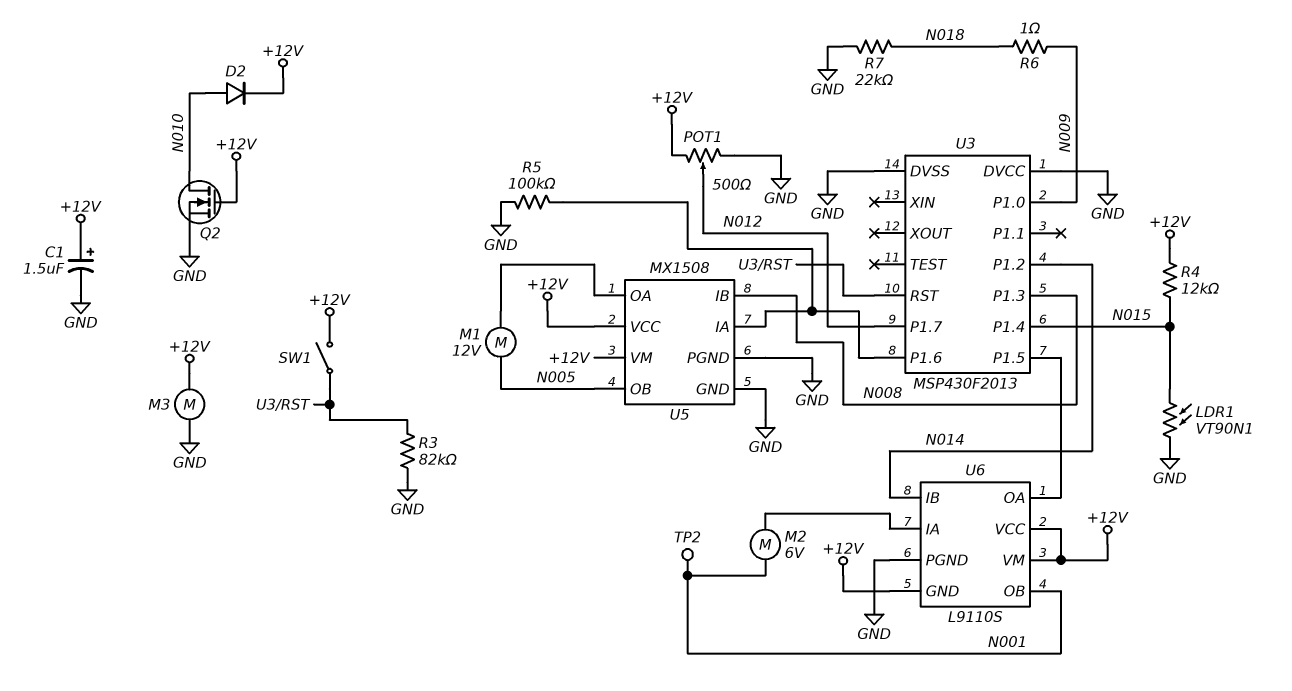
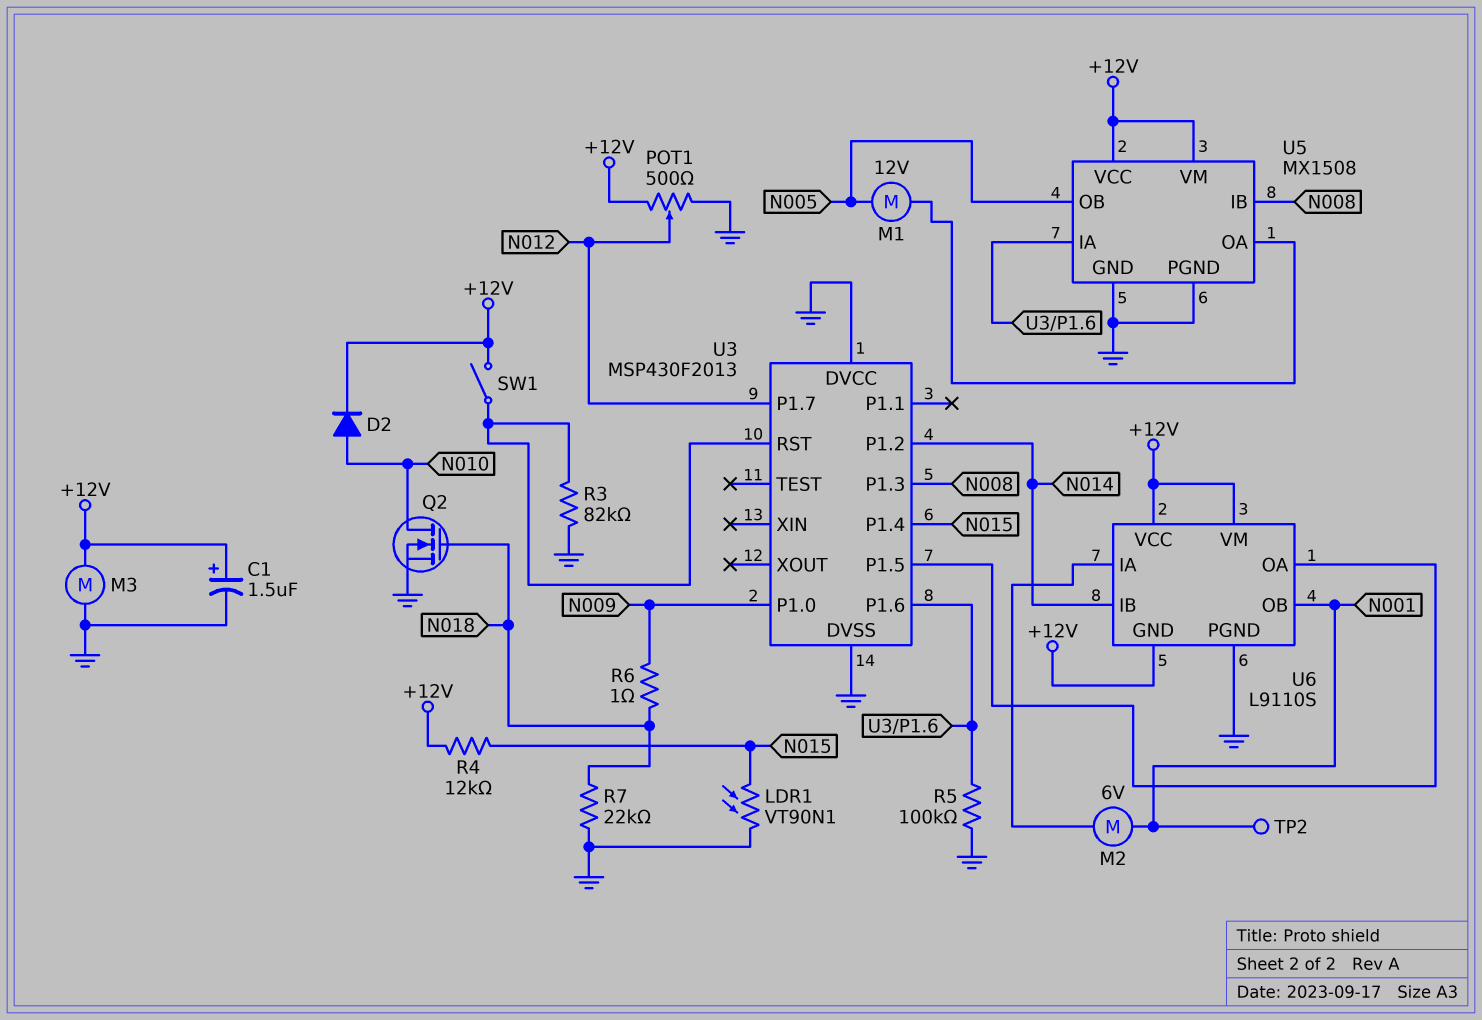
Q2: NMOS (G +12V, D N010, S GND) -> NMOS (G N018, D N010, S GND)

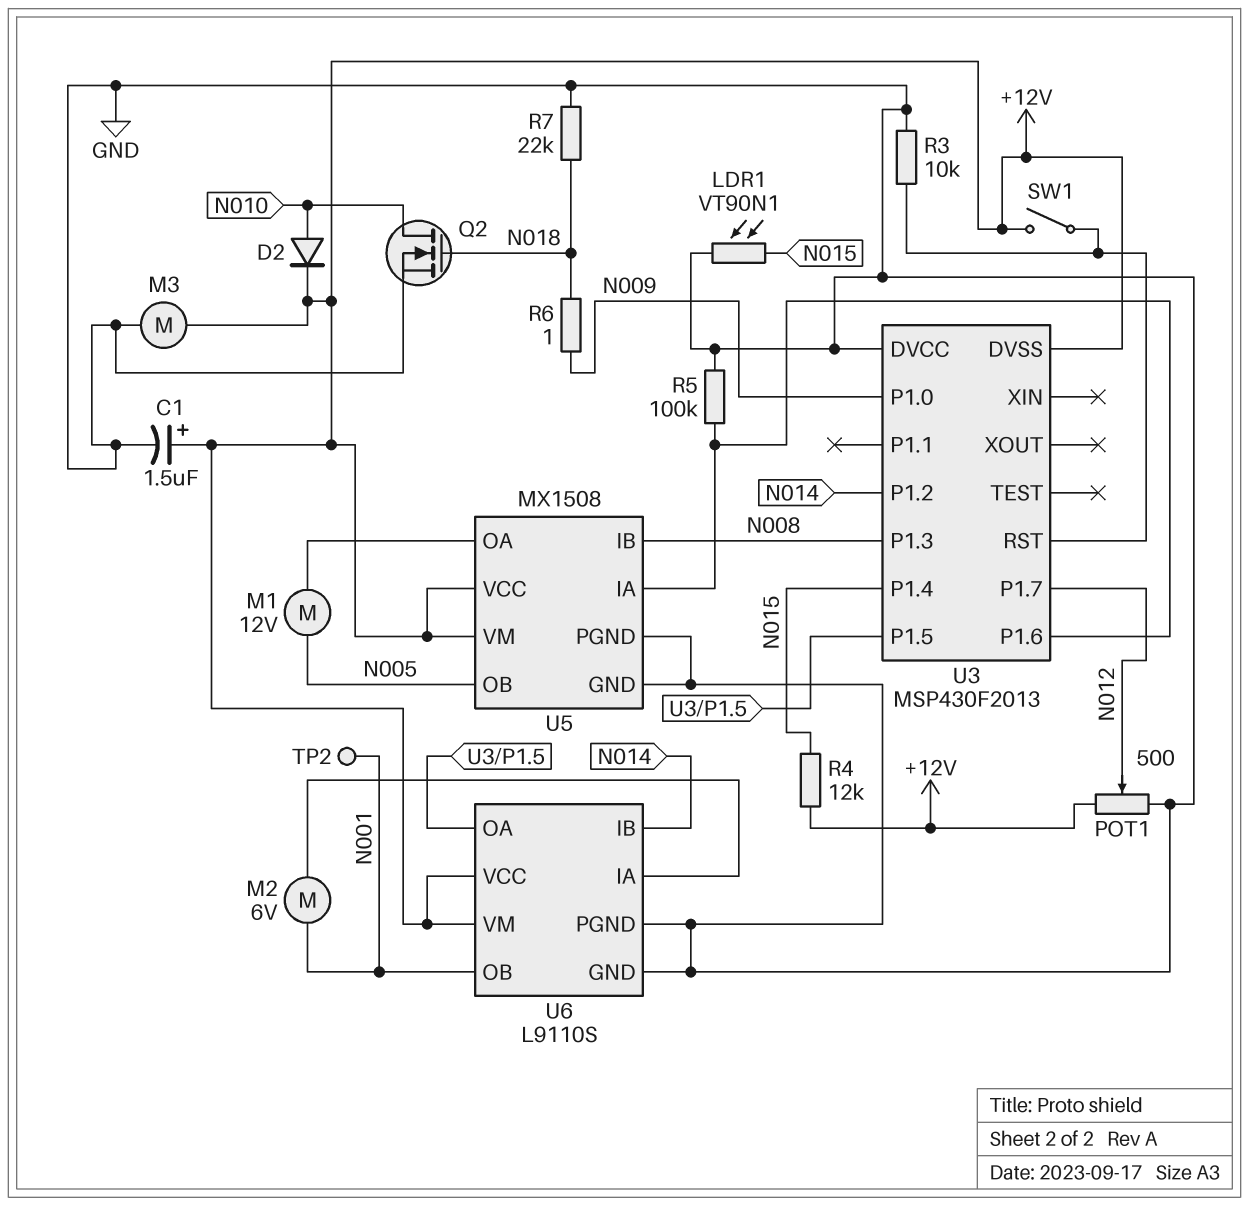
R3: 82k (GND, U3/RST) -> 10k (GND, U3/RST)
U3 pin DVSS: GND -> +12V
U6 pin GND: +12V -> GND

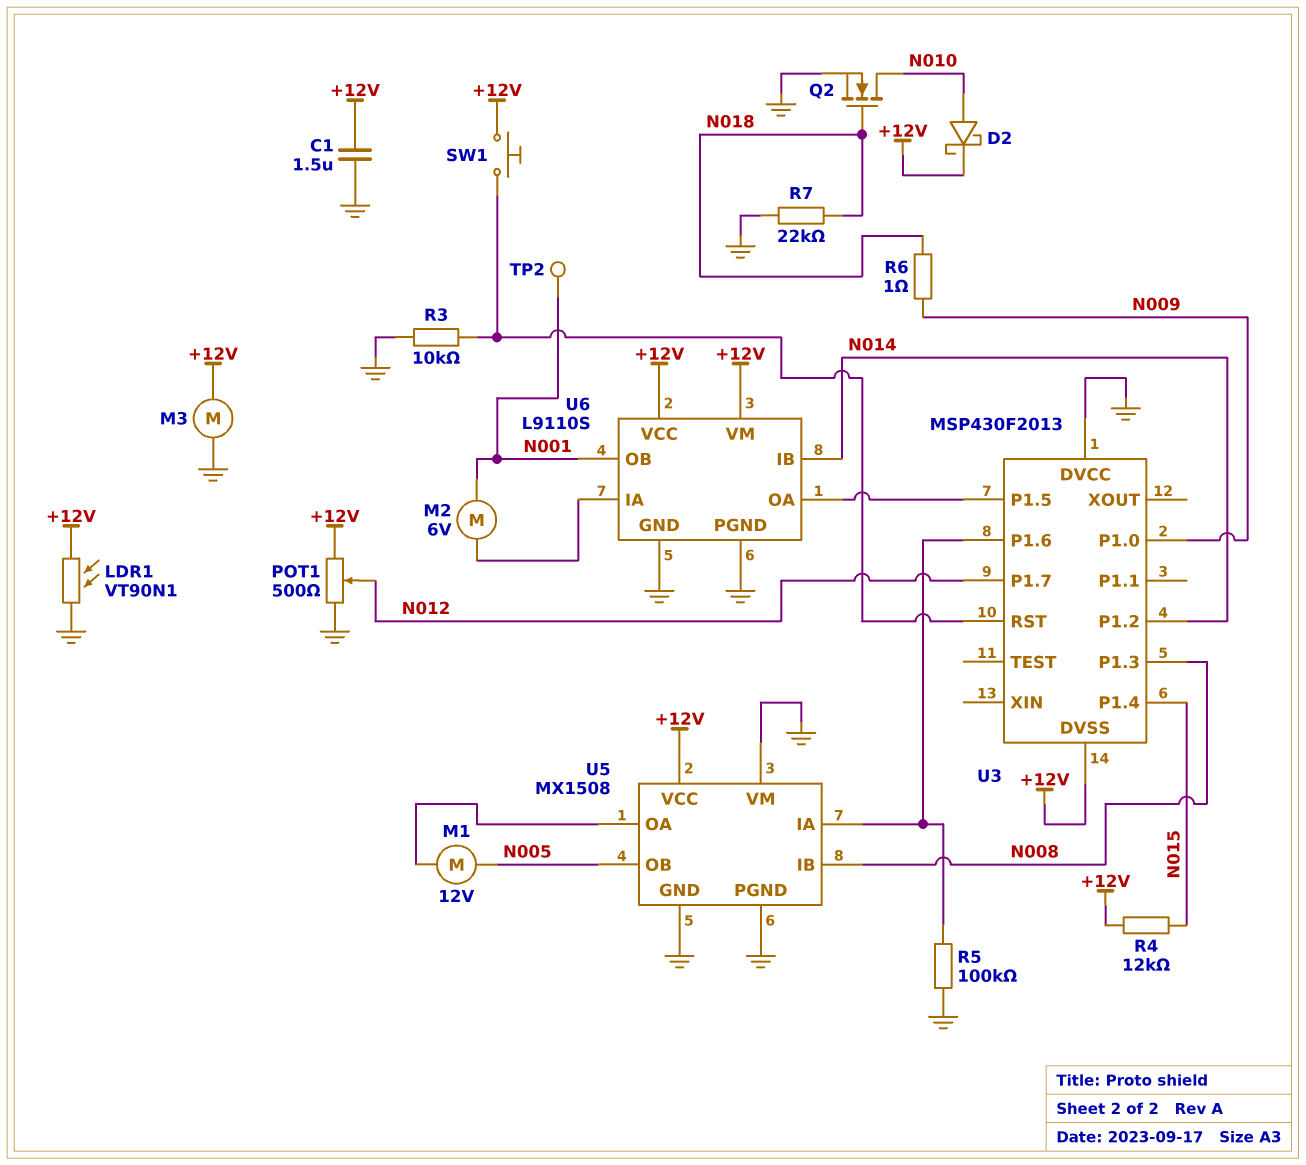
C1: 1.5uF (plus +12V, minus GND) -> 1.5uF (+12V, GND)
D2: diode (A N010, K +12V) -> schottky (A N010, K +12V)
LDR1: VT90N1 (GND, N015) -> VT90N1 (+12V, GND)
SW1: switch (+12V, U3/RST) -> button (+12V, U3/RST)
U5 pin VM: +12V -> GND

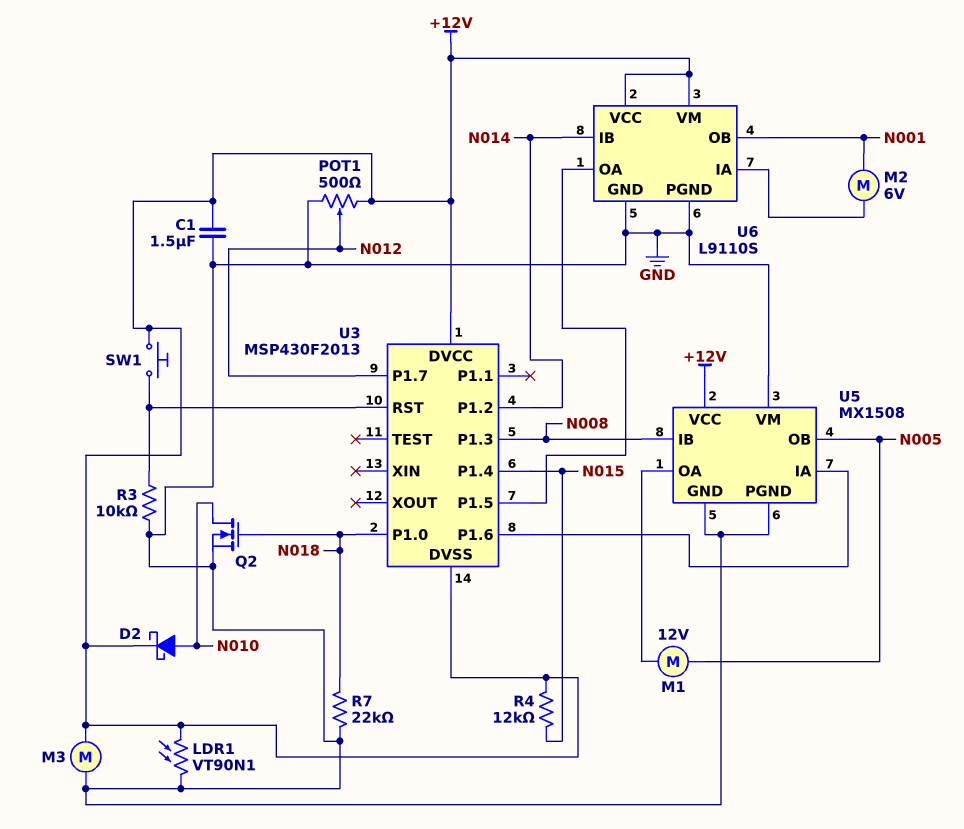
R5: 100k (GND, U3/P1.6) -> none
R6: 1 (N009, N018) -> none
TP2: test point (N001) -> none
U3 pin DVCC: GND -> +12V
U3 pin P1.0: N009 -> N018

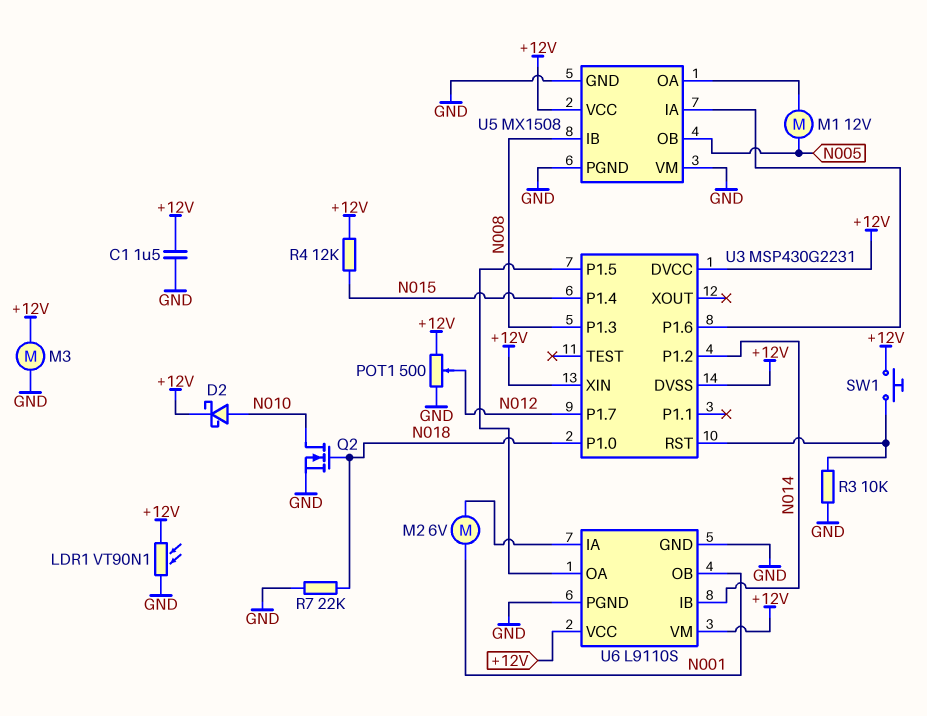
U3: MSP430F2013 -> MSP430G2231
U3 pin XIN: none -> +12V

